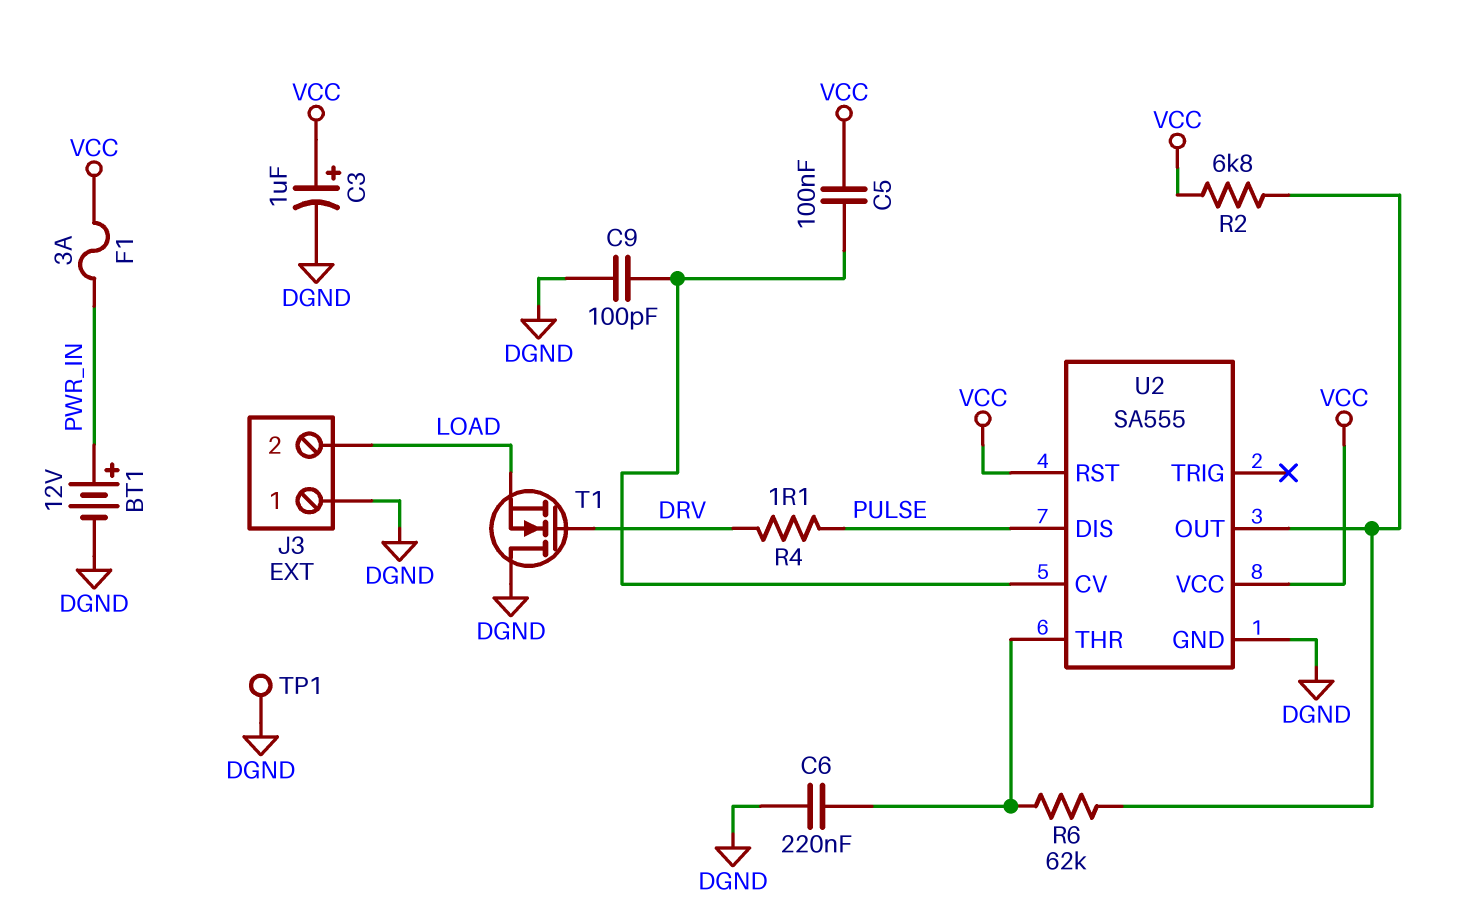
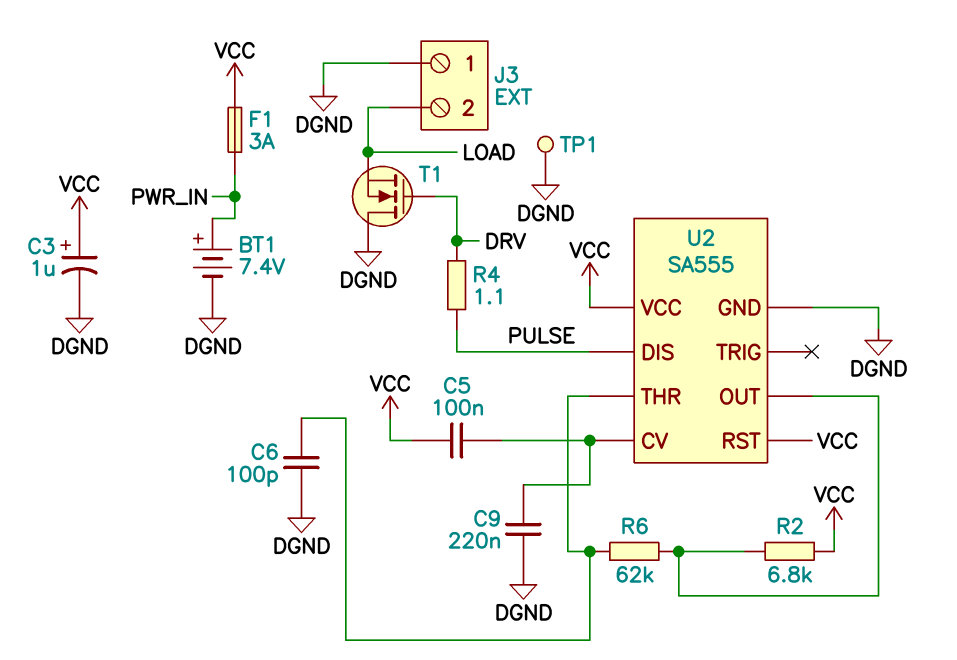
BT1: 12V (plus PWR_IN, minus DGND) -> 7.4V (plus PWR_IN, minus DGND)
C6: 220nF (DGND, U2/THR) -> 100pF (DGND, U2/THR)
C9: 100pF (DGND, U2/CV) -> 220nF (DGND, U2/CV)

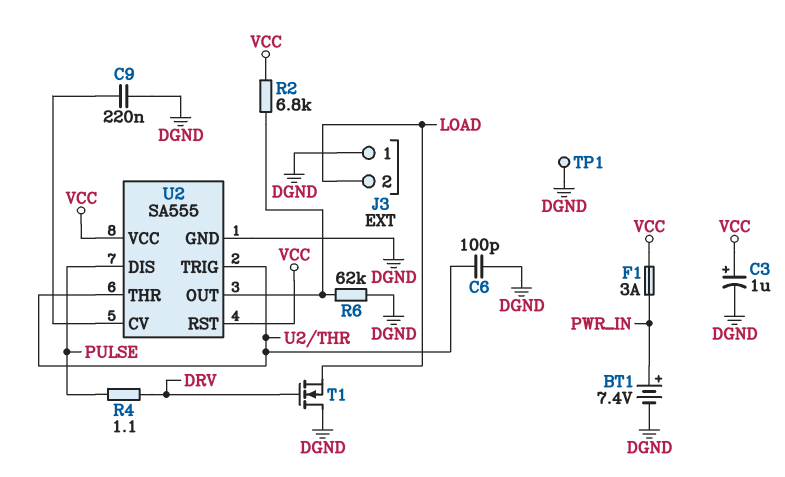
C5: 100nF (U2/CV, VCC) -> none
R6: 62k (U2/OUT, U2/THR) -> 62k (DGND, U2/OUT)
U2 pin TRIG: none -> U2/THR

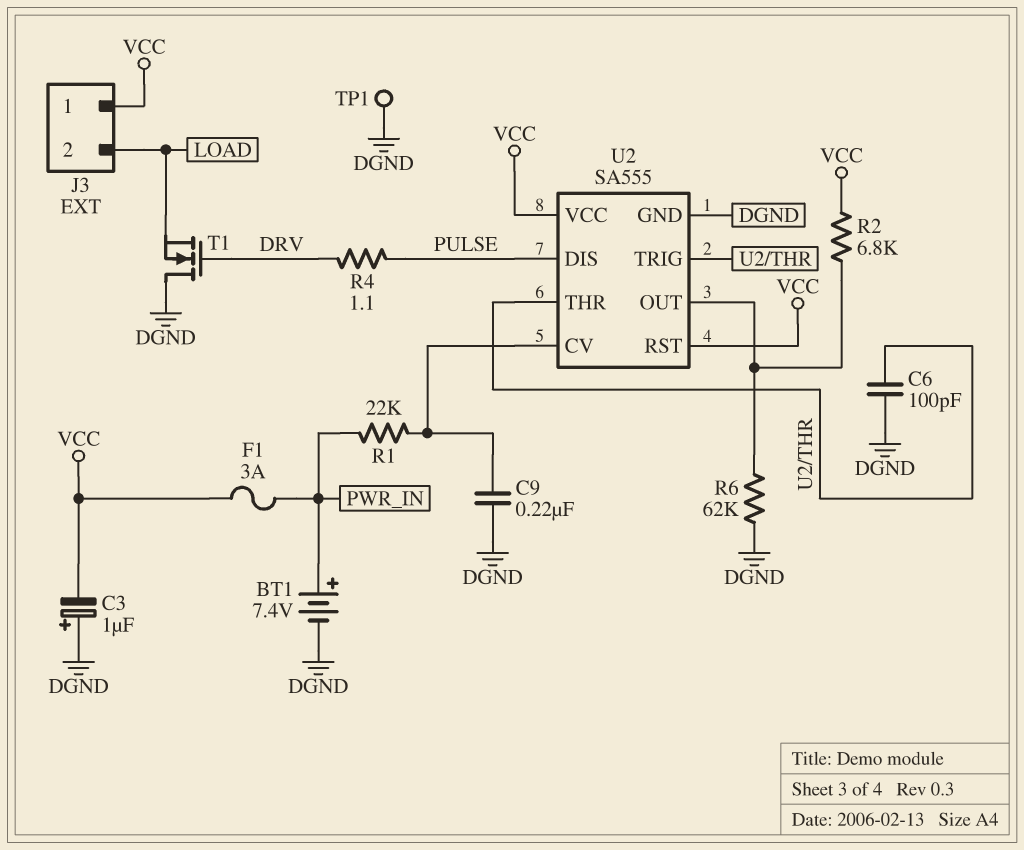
C3: 1uF (plus VCC, minus DGND) -> 1uF (plus DGND, minus VCC)
J3 pin 1: DGND -> VCC
R1: none -> 22k (PWR_IN, U2/CV)

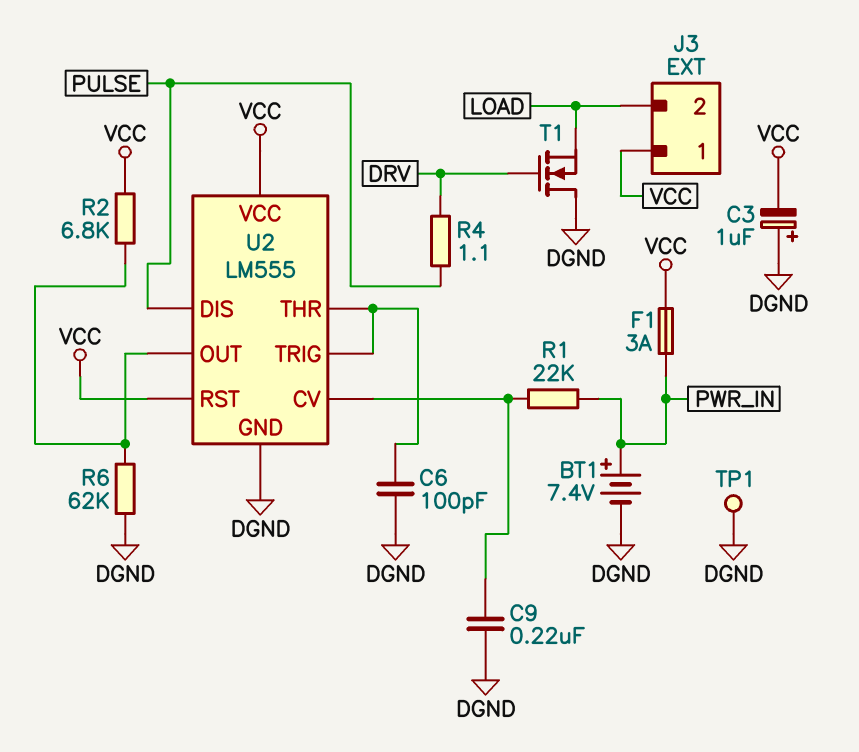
U2: SA555 -> LM555

